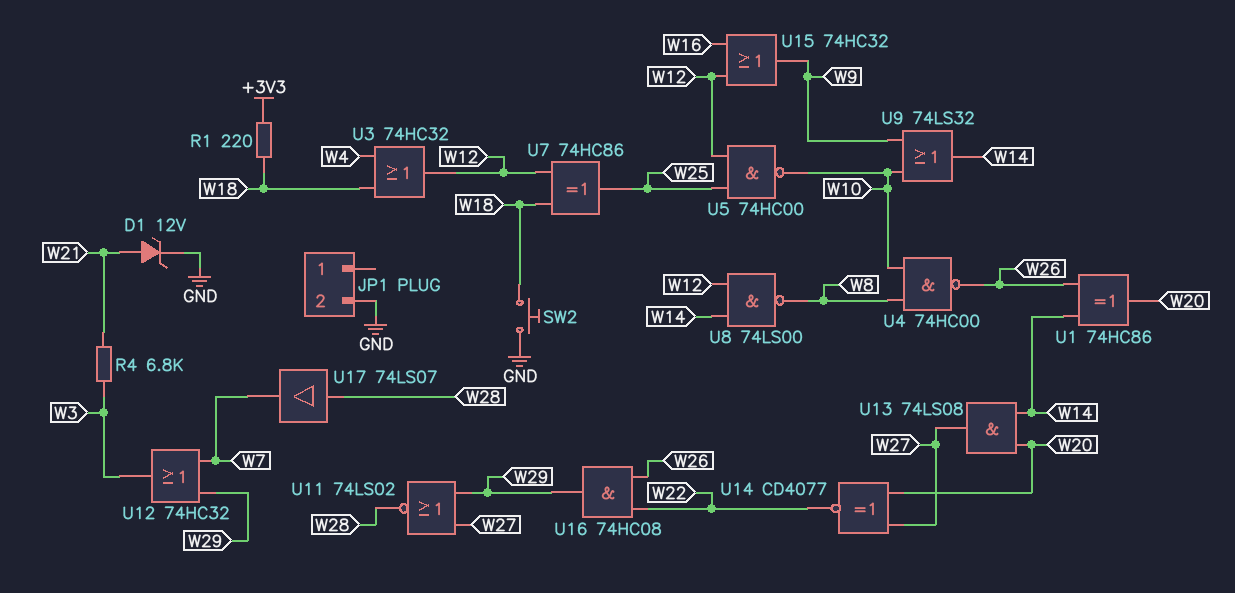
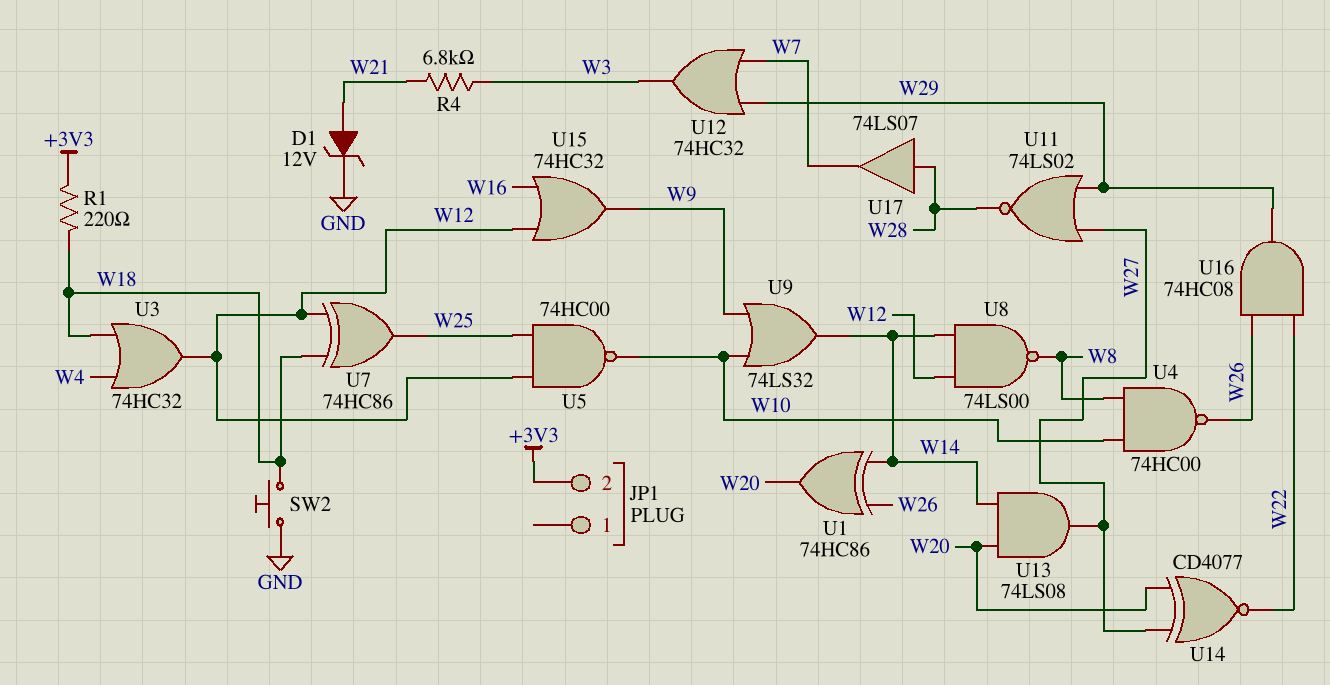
JP1 pin 2: GND -> +3V3

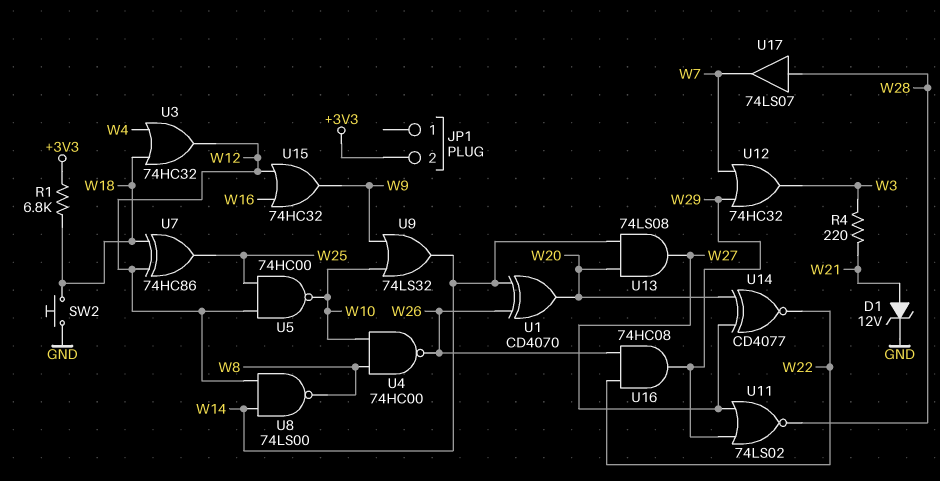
R1: 220 (+3V3, W18) -> 6.8k (+3V3, W18)
R4: 6.8k (W3, W21) -> 220 (W3, W21)
U1: XOR 74HC86 (in W14, in W26, out W20) -> XOR CD4070 (in W14, in W26, out W20)

